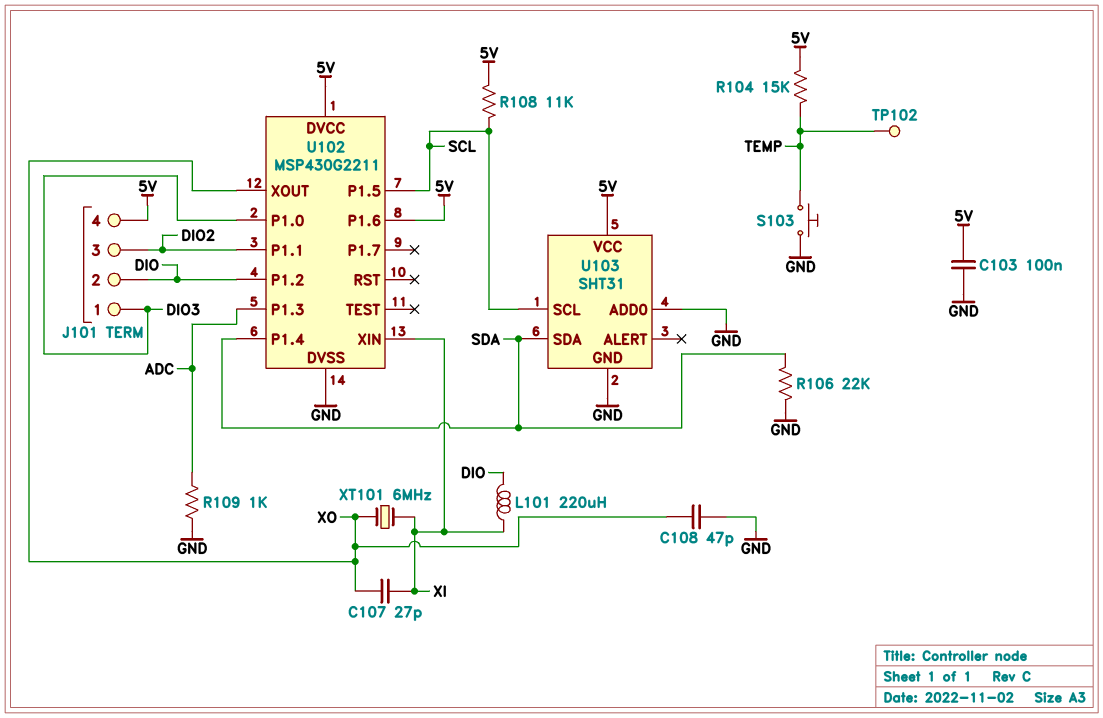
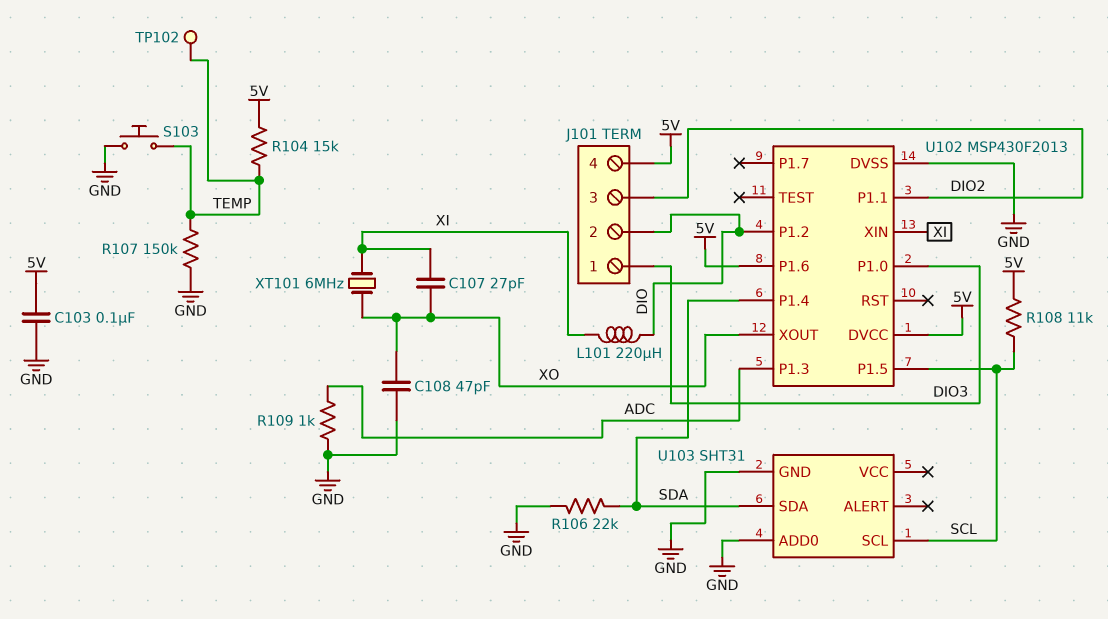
R107: none -> 150k (GND, TEMP)
U102: MSP430G2211 -> MSP430F2013
U103 pin VCC: 5V -> none

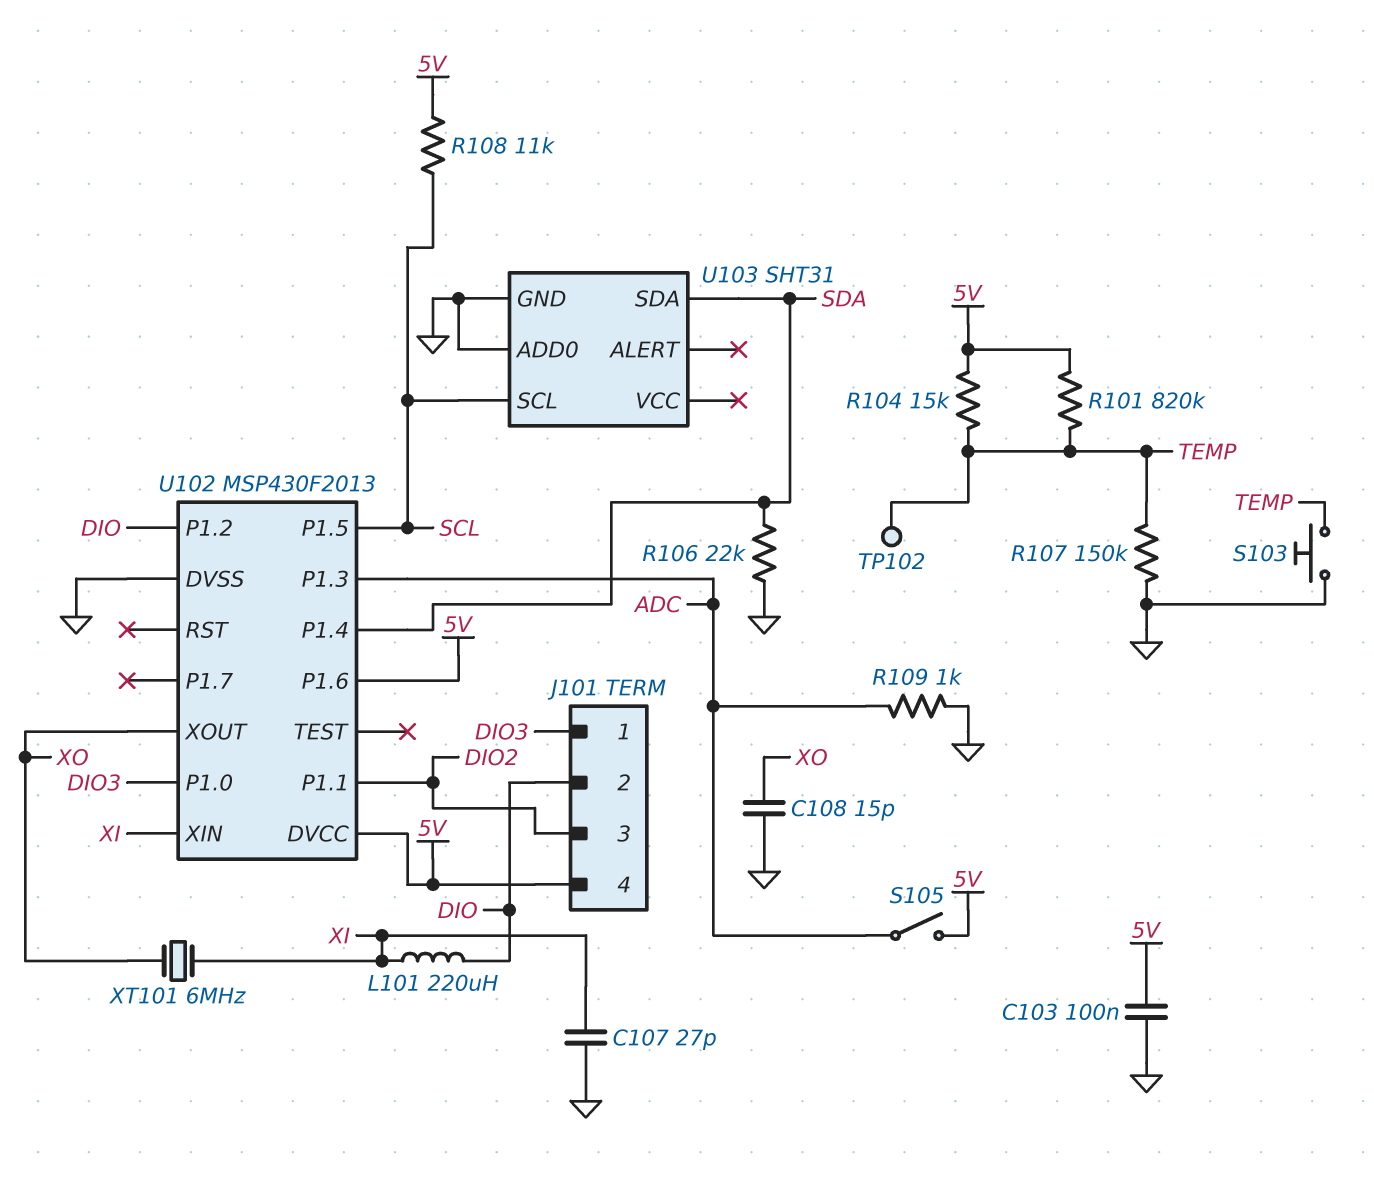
C107: 27pF (XI, XO) -> 27pF (GND, XI)
C108: 47pF (GND, XO) -> 15pF (GND, XO)
R101: none -> 820k (5V, TEMP)
S105: none -> switch (5V, ADC)

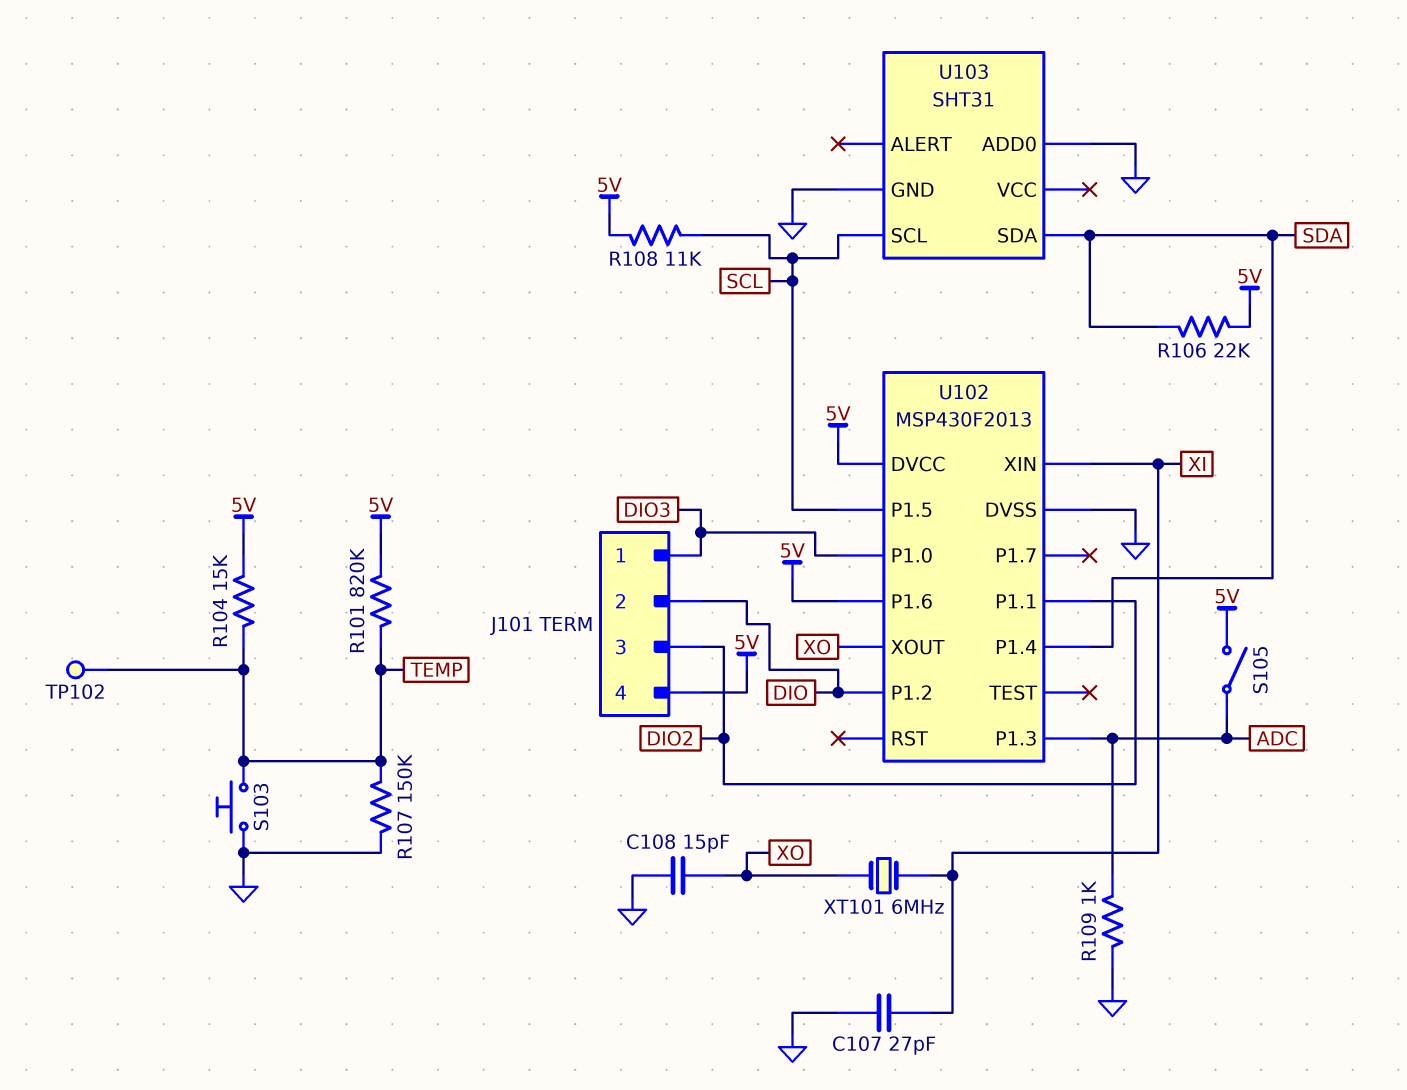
C103: 100nF (5V, GND) -> none
L101: 220uH (DIO, XI) -> none
R106: 22k (GND, SDA) -> 22k (5V, SDA)

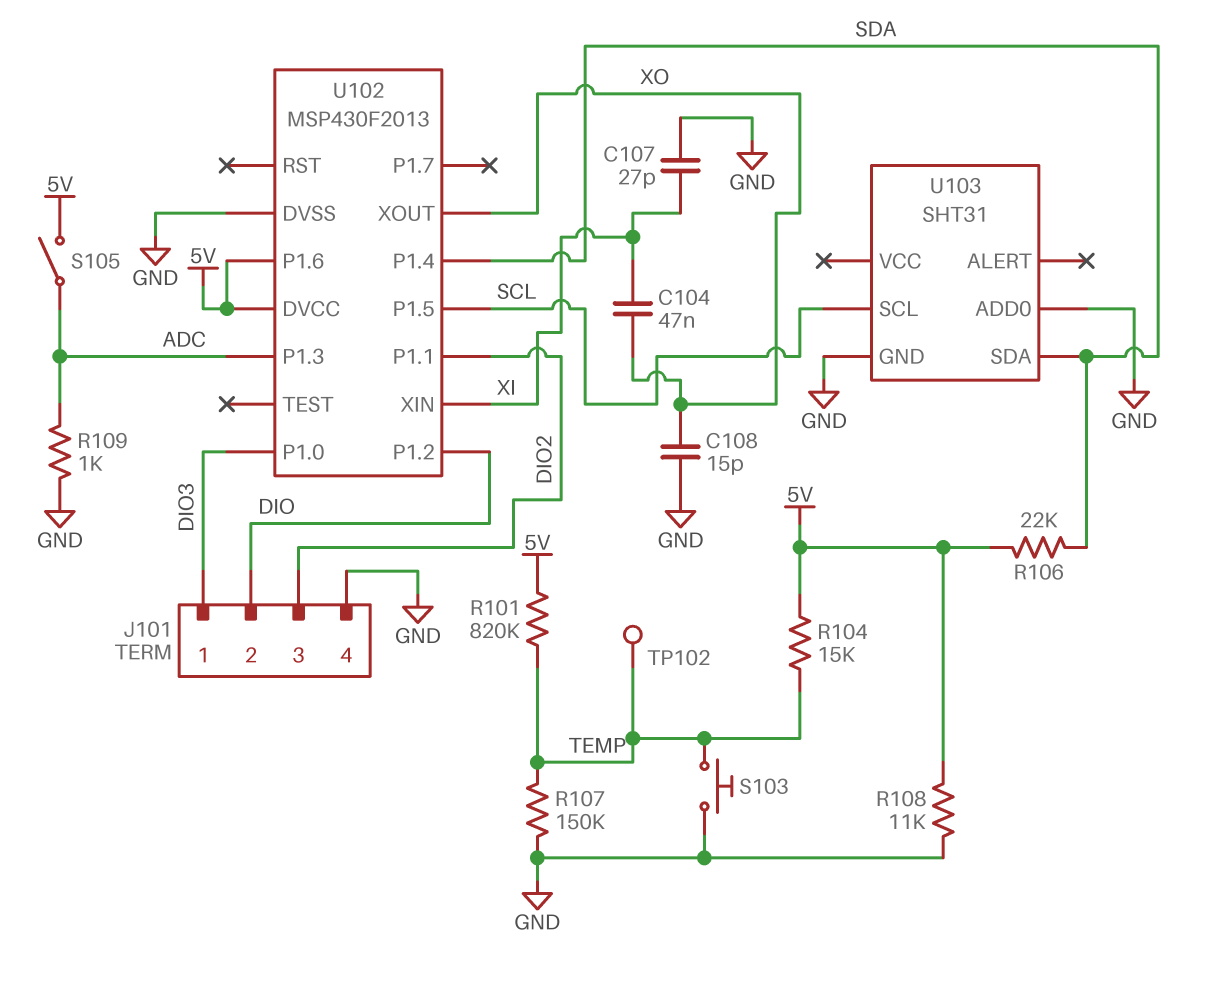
C104: none -> 47nF (XI, XO)
J101 pin 4: 5V -> GND
R108: 11k (5V, SCL) -> 11k (5V, GND)
XT101: 6MHz (XI, XO) -> none

